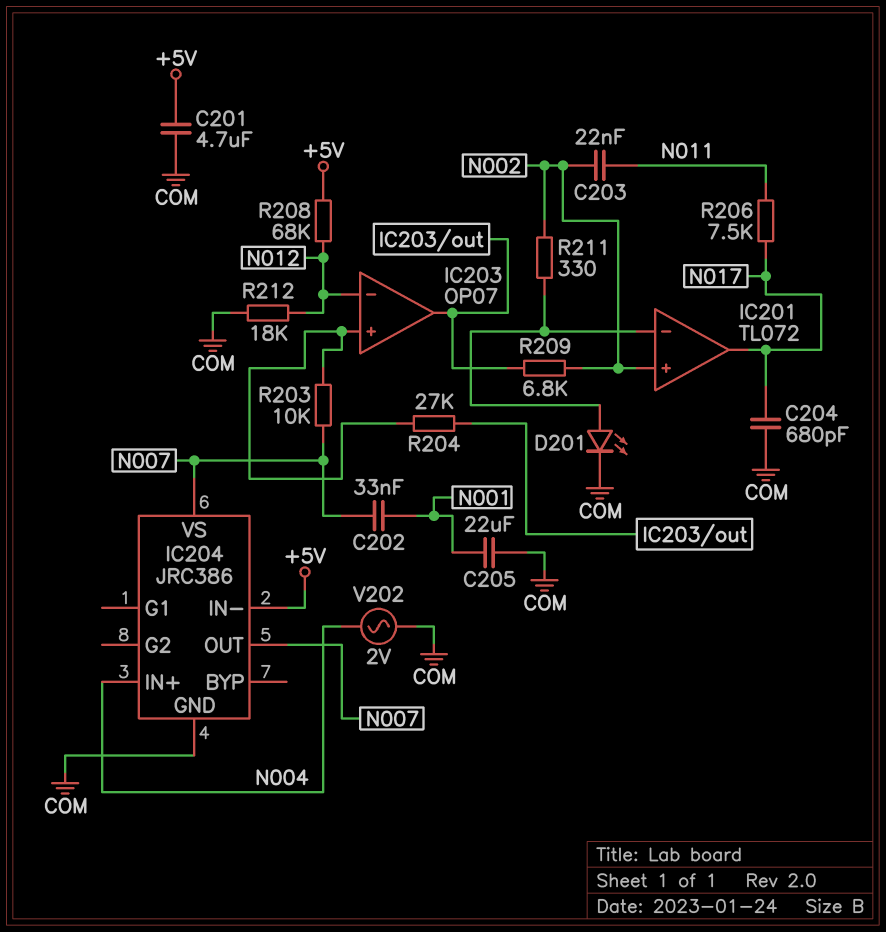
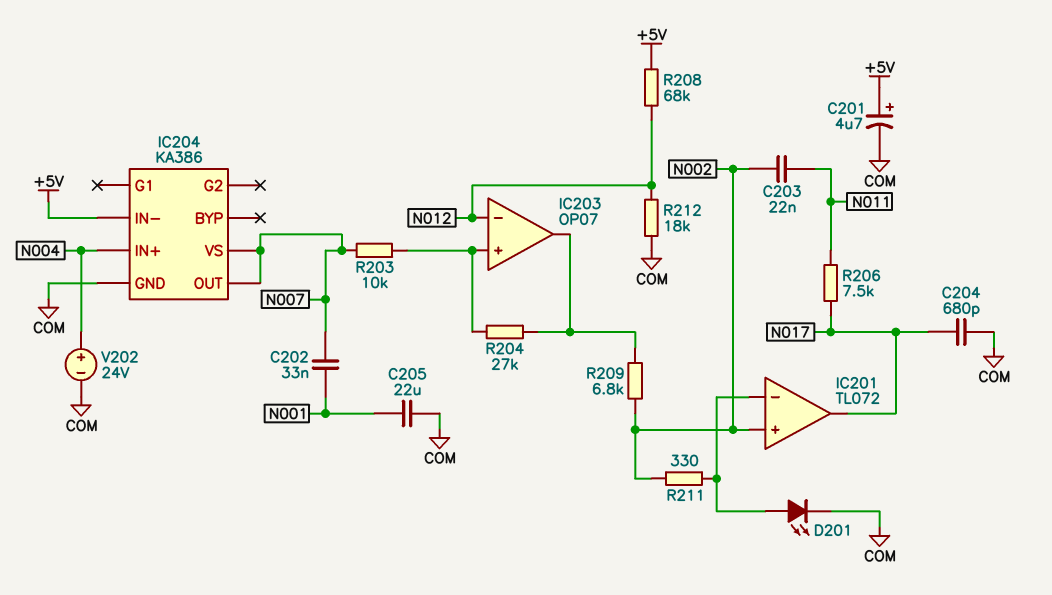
C201: 4.7uF (+5V, COM) -> 4.7uF (plus +5V, minus COM)
IC204: JRC386 -> KA386
V202: AC 2V (COM, N004) -> 24V (plus N004, minus COM)

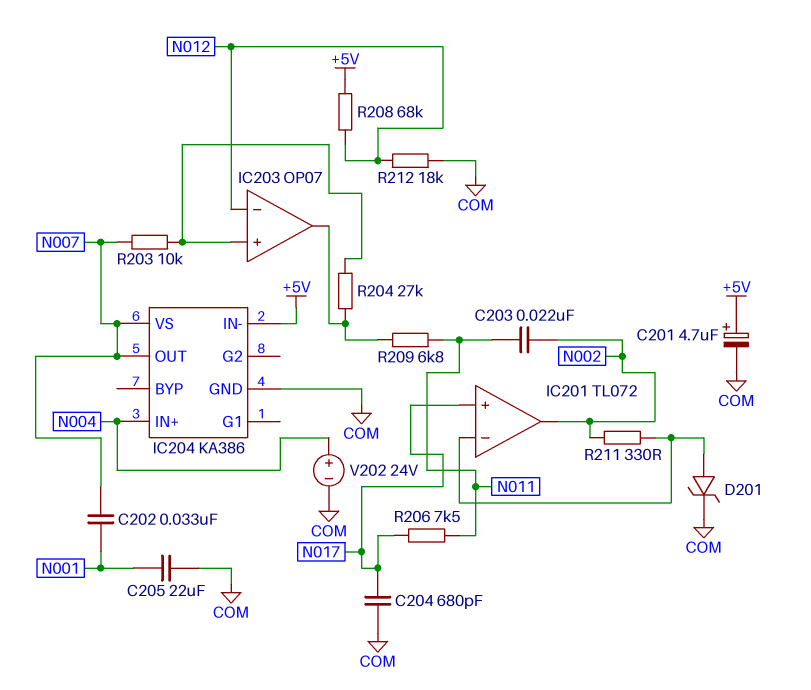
D201: LED (A IC201/in-, K COM) -> zener (A IC201/in-, K COM)
IC201 pin in+: N002 -> N017
IC201 pin out: N017 -> N002
R209: 6.8k (IC203/out, N002) -> 6.8k (IC203/out, N011)

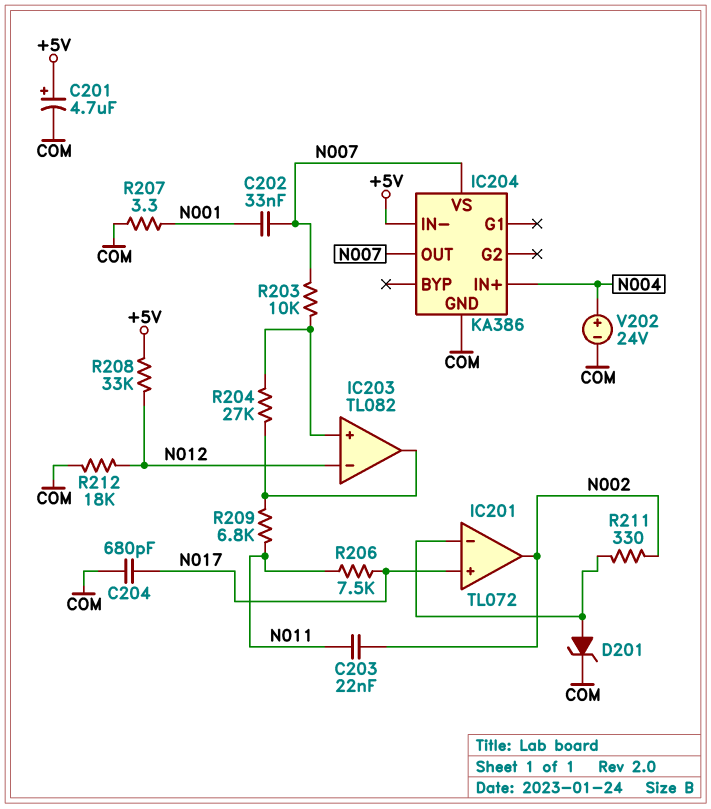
C205: 22uF (COM, N001) -> none
IC203: OP07 -> TL082
R207: none -> 3.3 (COM, N001)
R208: 68k (+5V, N012) -> 33k (+5V, N012)

